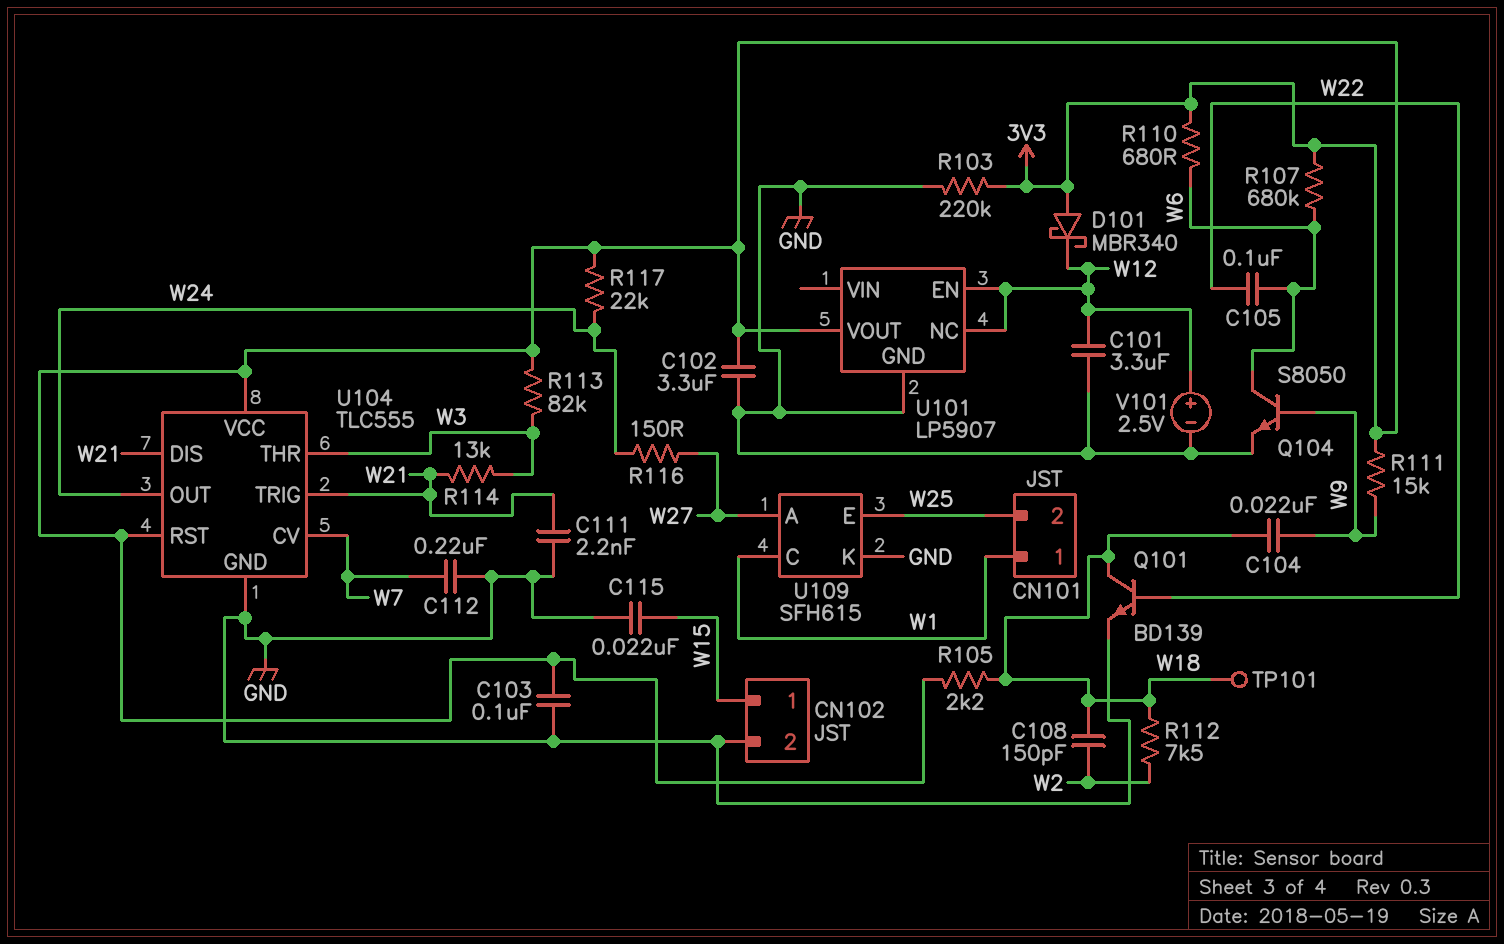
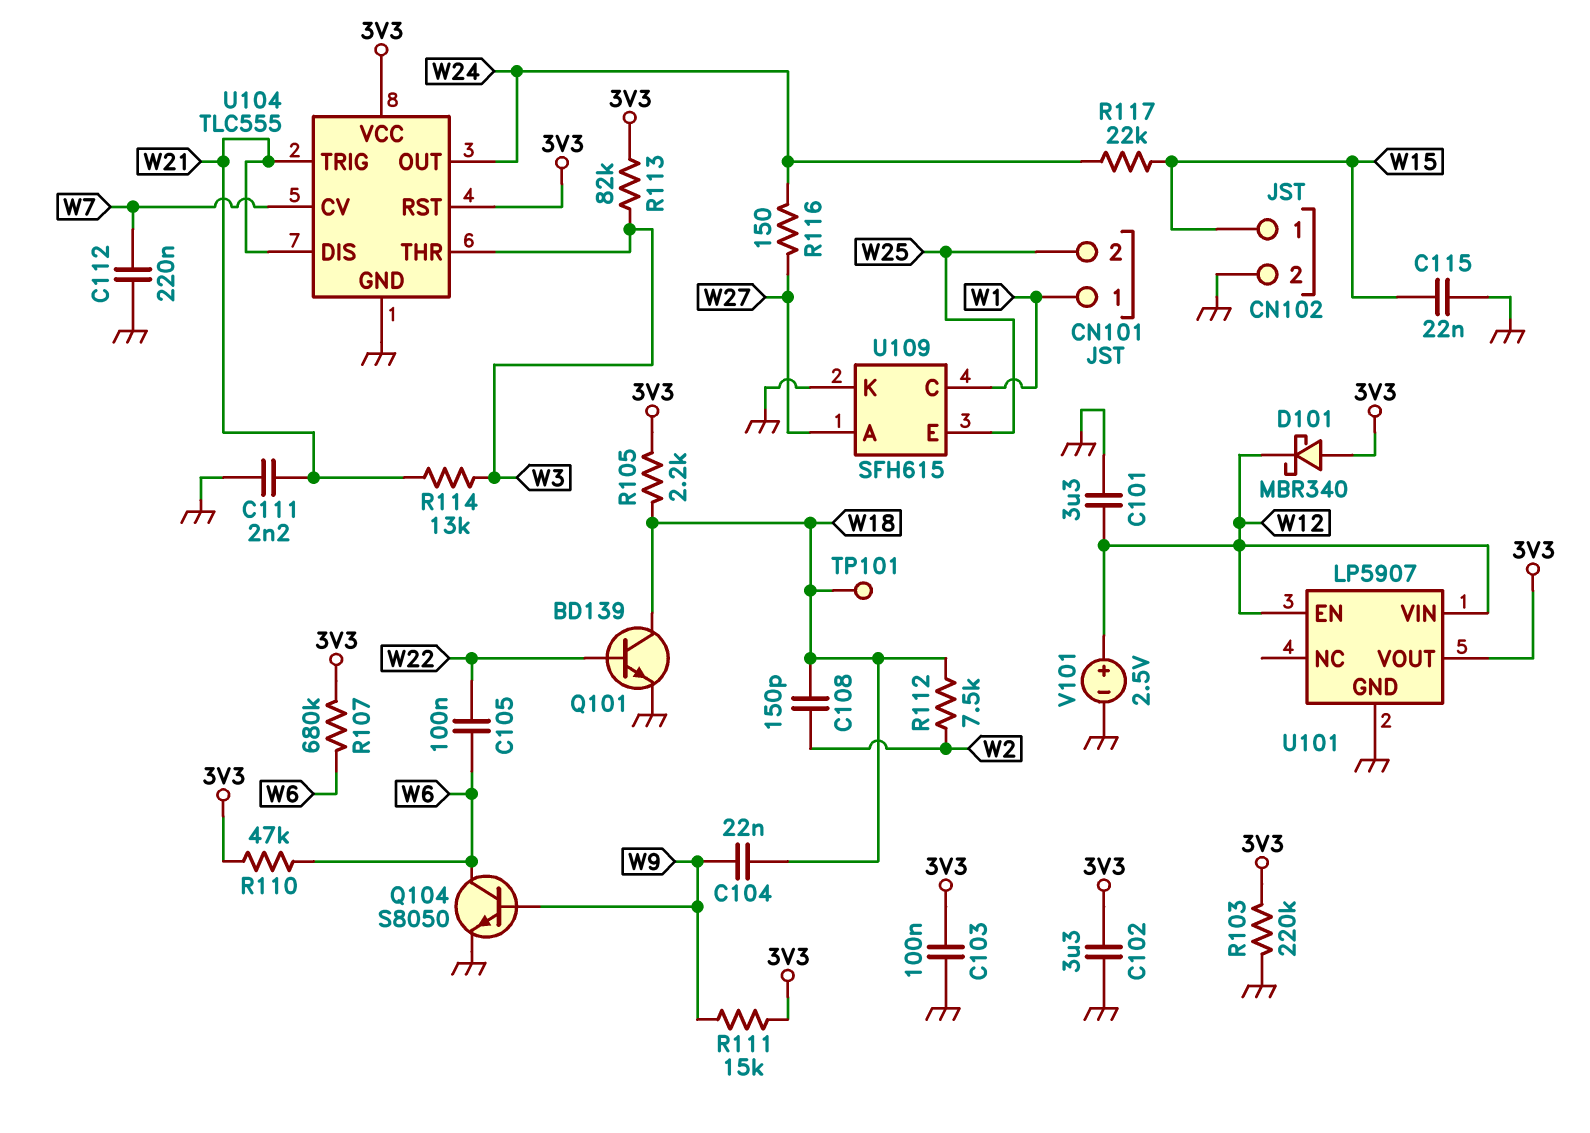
R110: 680 (3V3, W6) -> 47k (3V3, W6)
R117: 22k (3V3, W24) -> 22k (W15, W24)
U101 pin NC: W12 -> none
U101 pin VIN: none -> W12

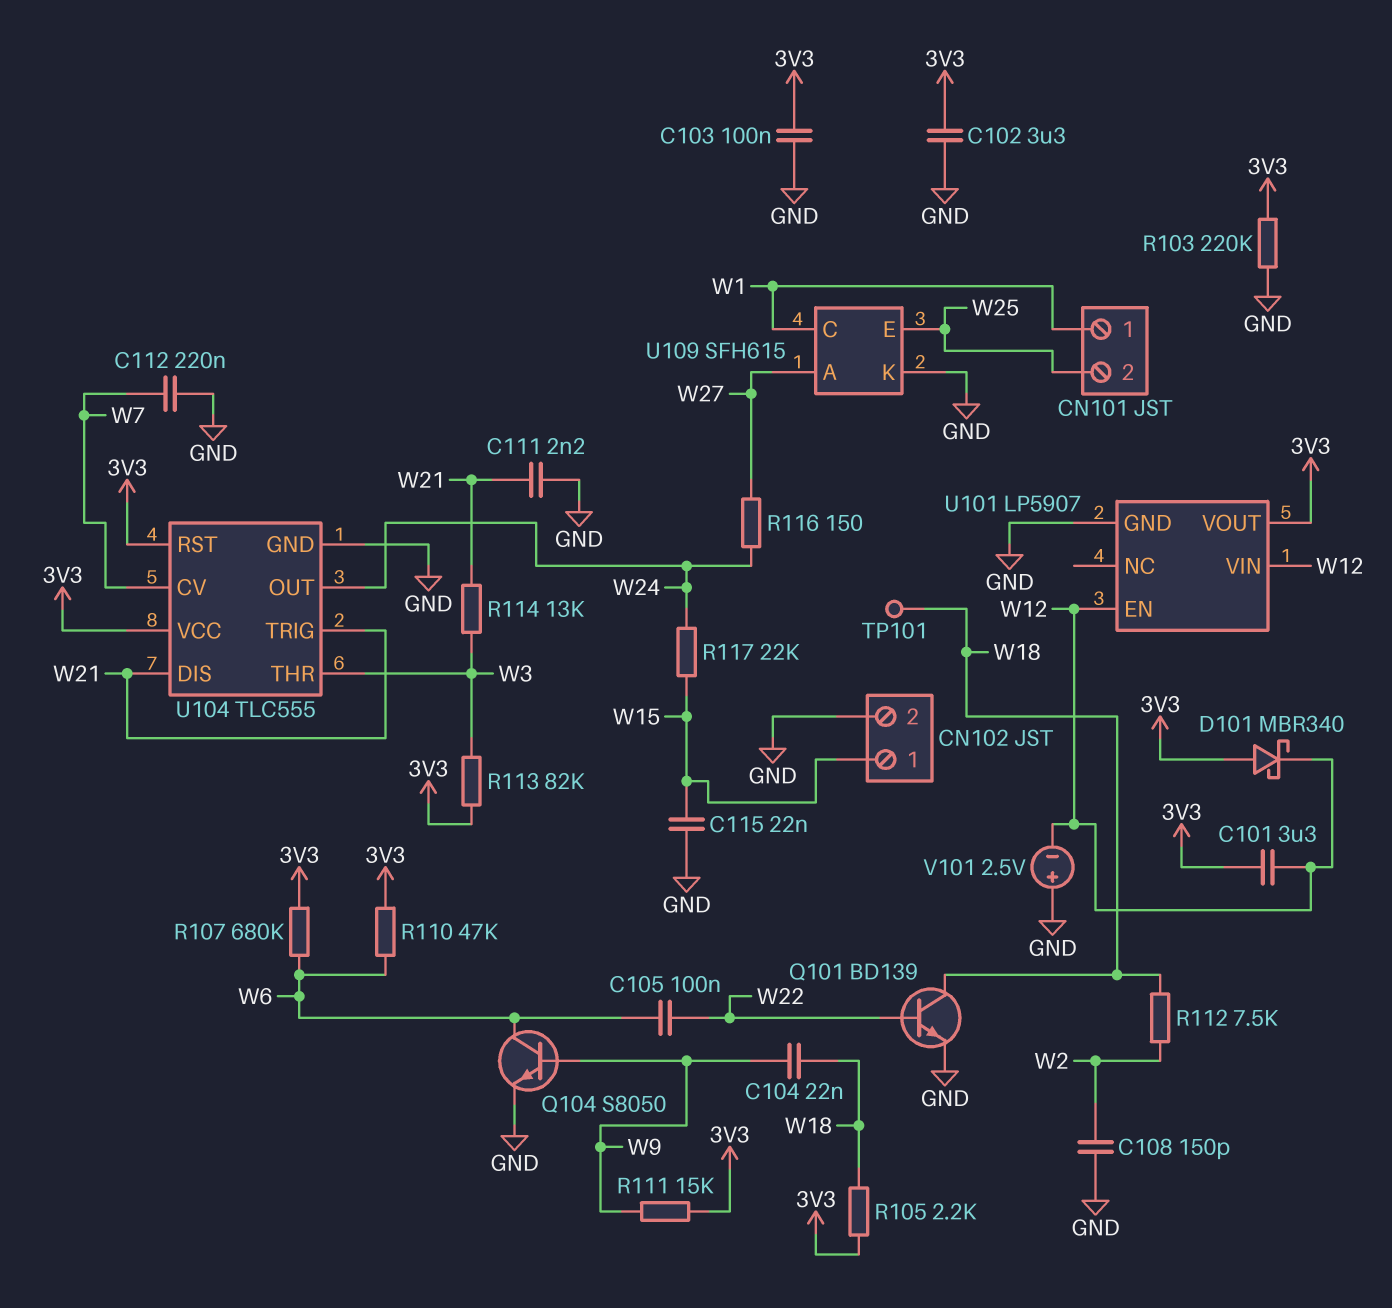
C101: 3.3uF (GND, W12) -> 3.3uF (3V3, W12)
C108: 150pF (W2, W18) -> 150pF (GND, W2)
V101: 2.5V (plus W12, minus GND) -> 2.5V (plus GND, minus W12)

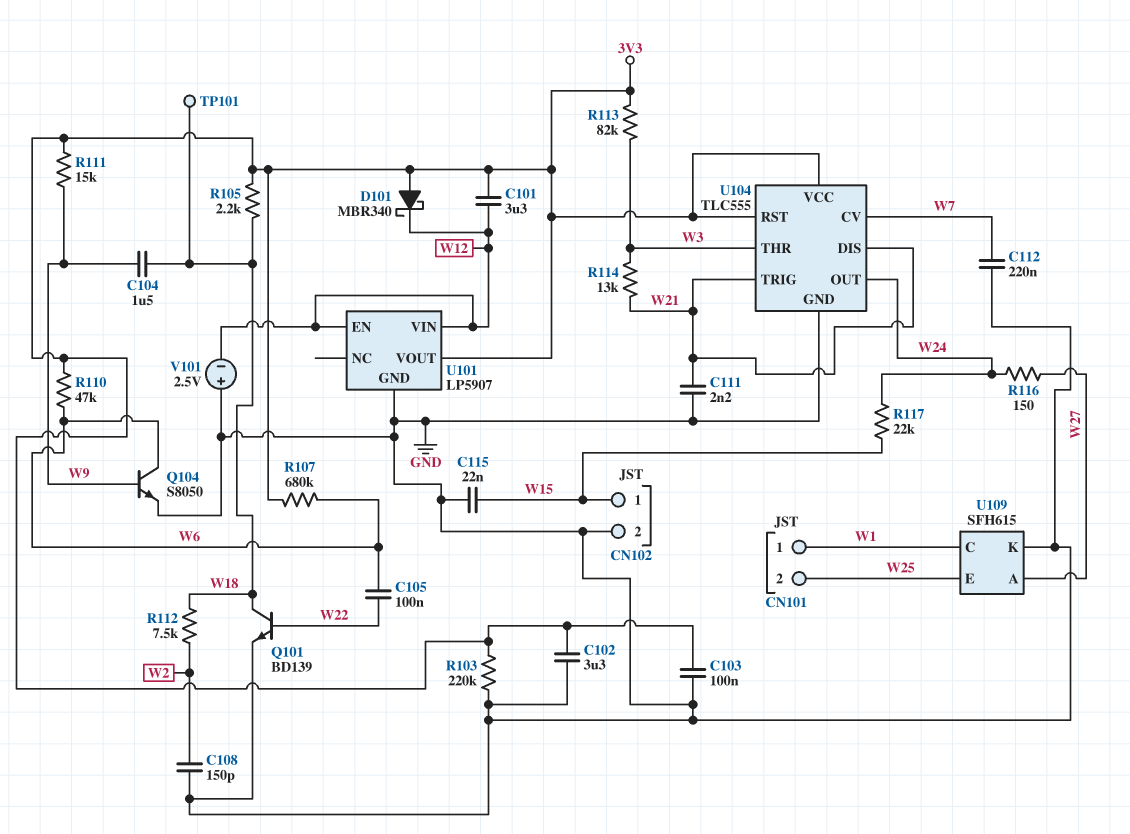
C104: 22nF (W9, W18) -> 1.5uF (W9, W18)

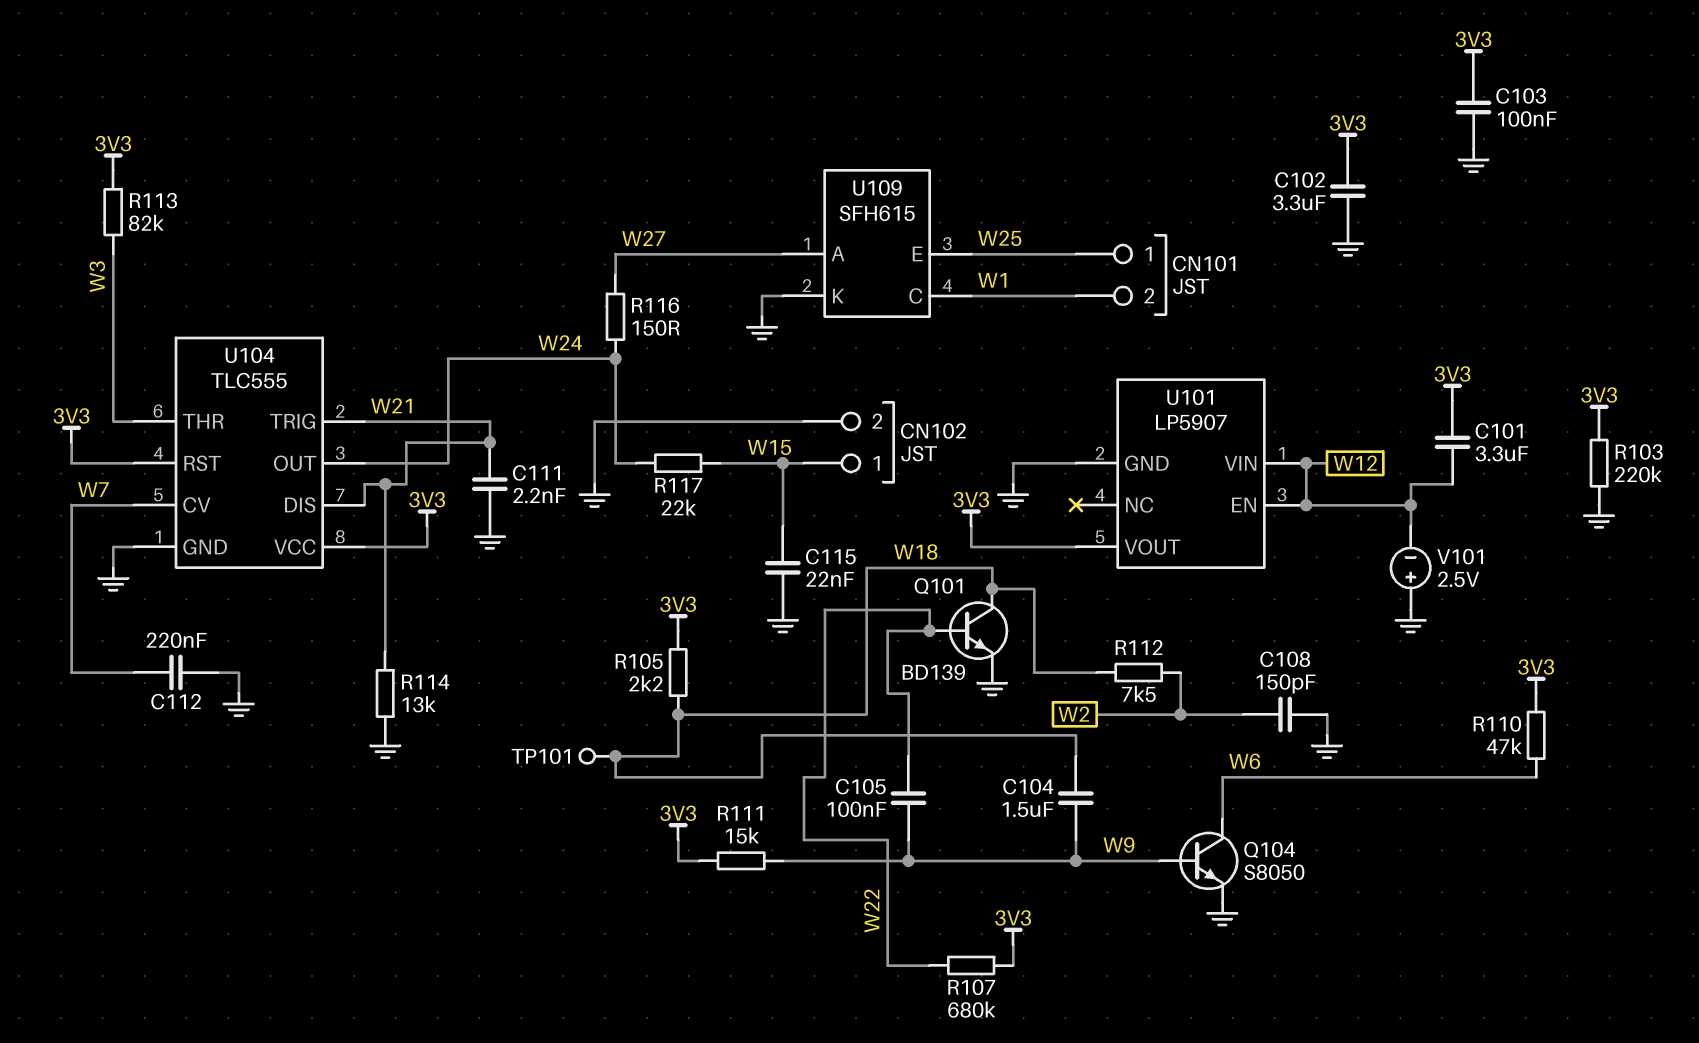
C105: 100nF (W6, W22) -> 100nF (W9, W22)
CN101 pin 1: W1 -> W25
CN101 pin 2: W25 -> W1
D101: schottky MBR340 (A 3V3, K W12) -> none
R107: 680k (3V3, W6) -> 680k (3V3, W22)
R114: 13k (W3, W21) -> 13k (GND, W21)

